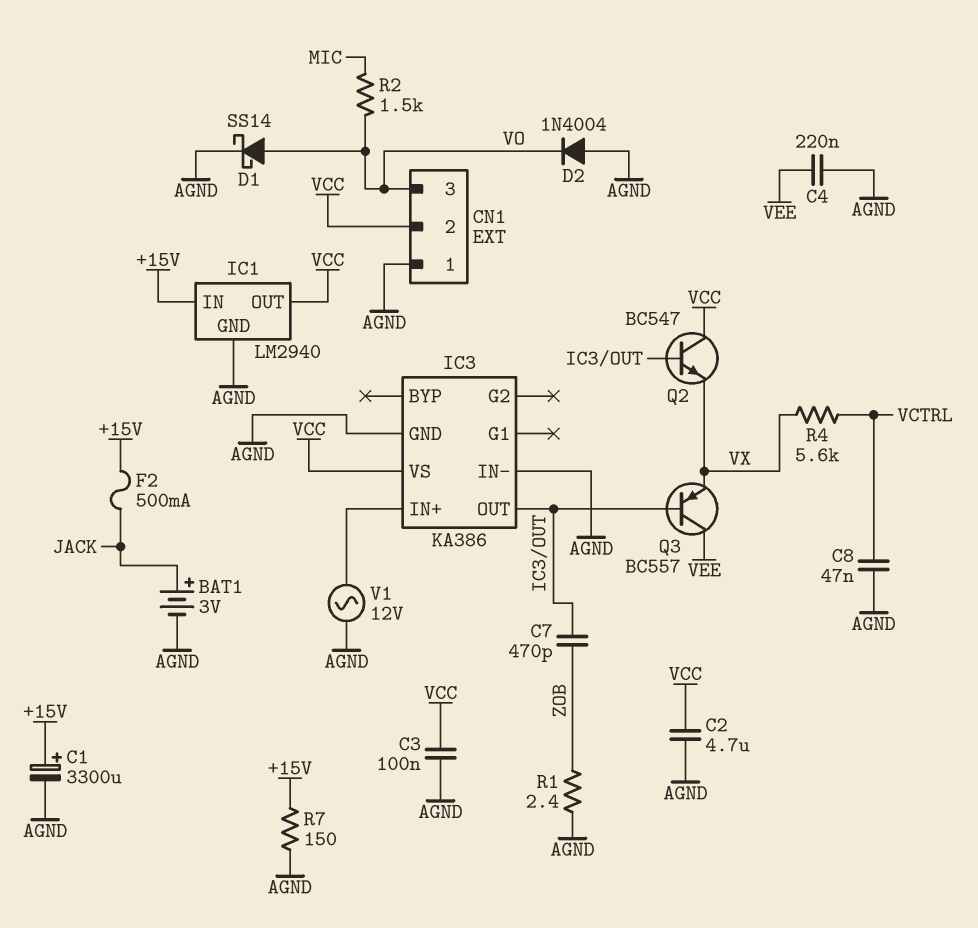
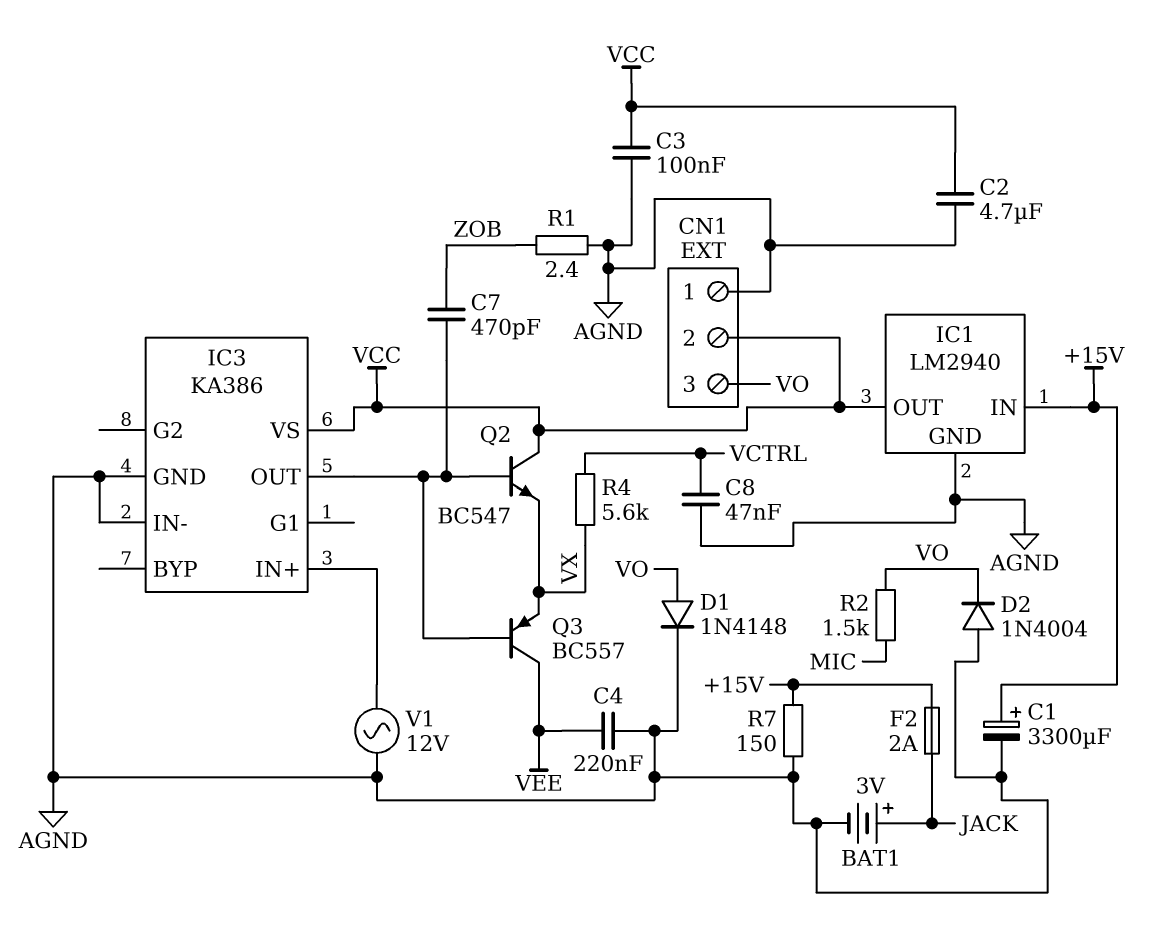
D1: schottky SS14 (A VO, K AGND) -> diode 1N4148 (A VO, K AGND)
F2: 500mA (+15V, JACK) -> 2A (+15V, JACK)

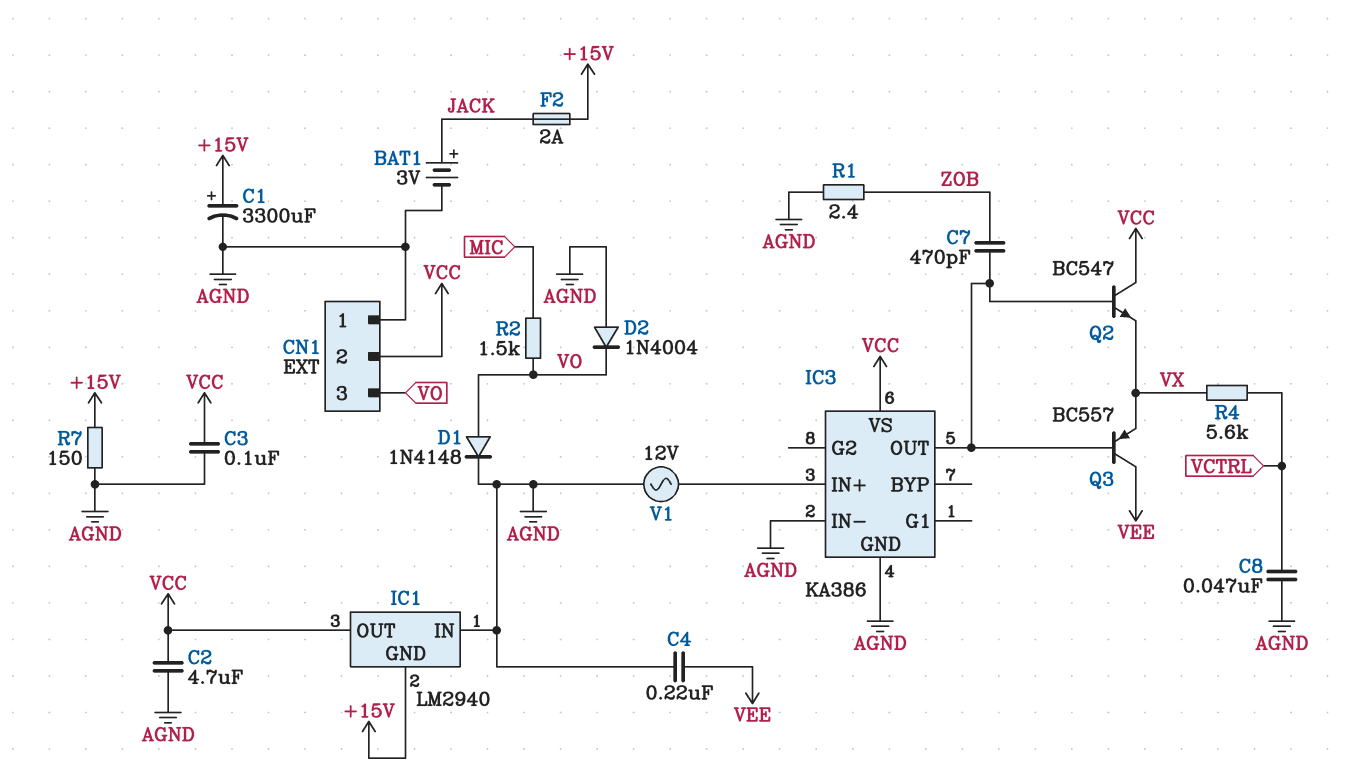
IC1 pin GND: AGND -> +15V
IC1 pin IN: +15V -> AGND

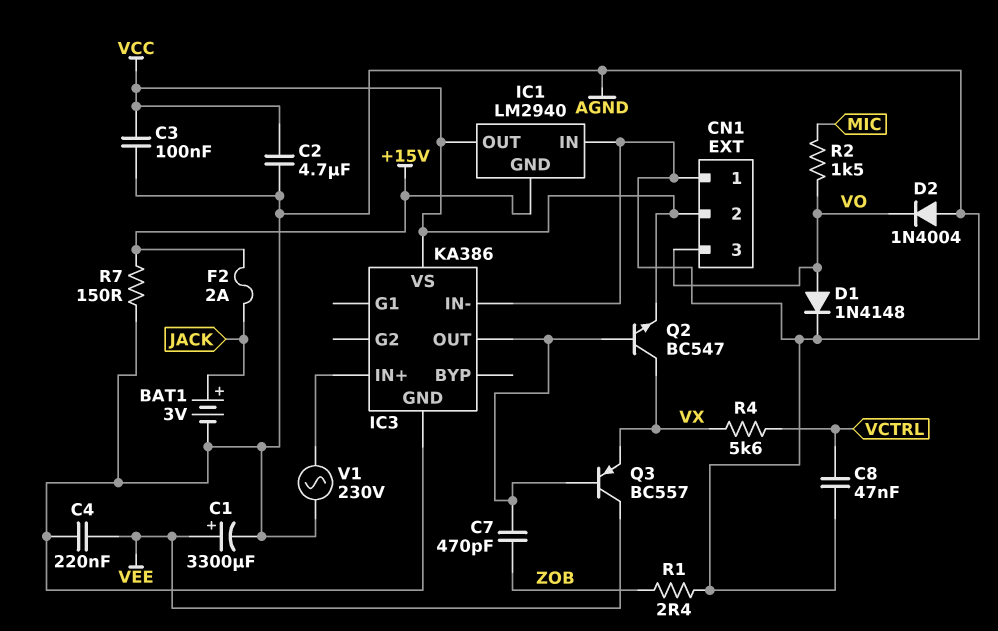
C1: 3300uF (plus +15V, minus AGND) -> 3300uF (plus VEE, minus AGND)
Q2: NPN BC547 (B IC3/OUT, C VCC, E VX) -> NPN BC547 (B IC3/OUT, C VX, E VCC)
V1: AC 12V (AGND, IC3/IN+) -> AC 230V (AGND, IC3/IN+)

